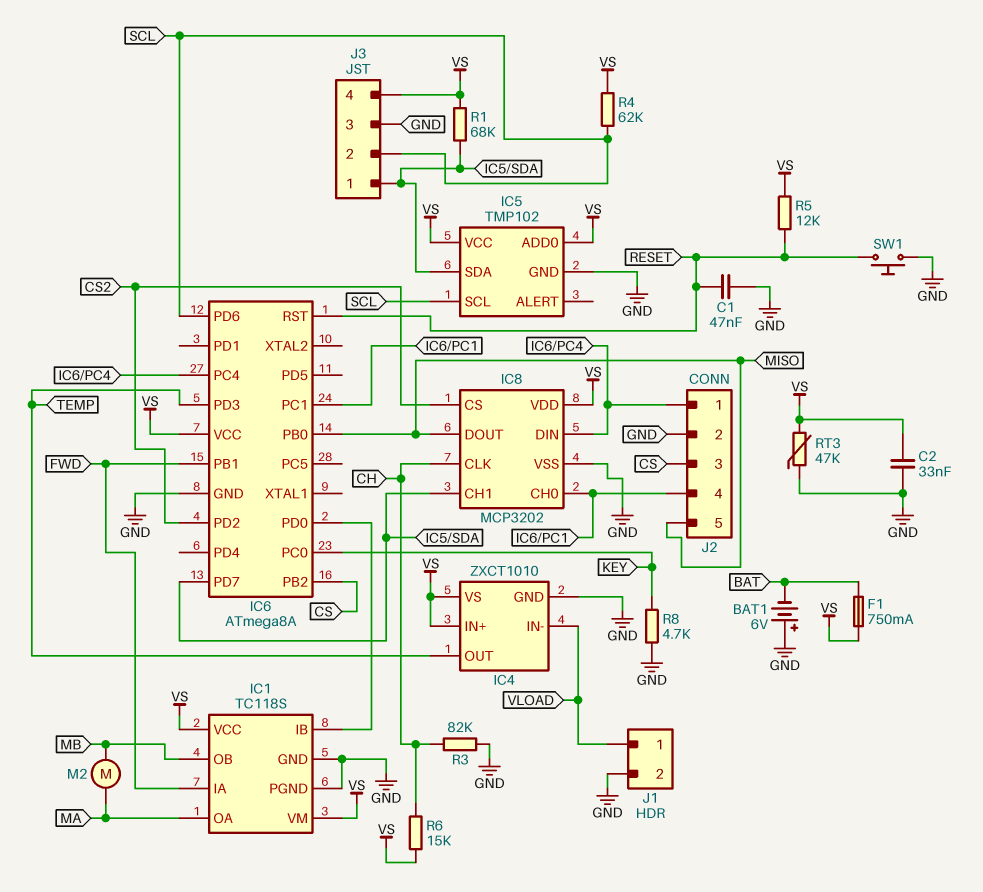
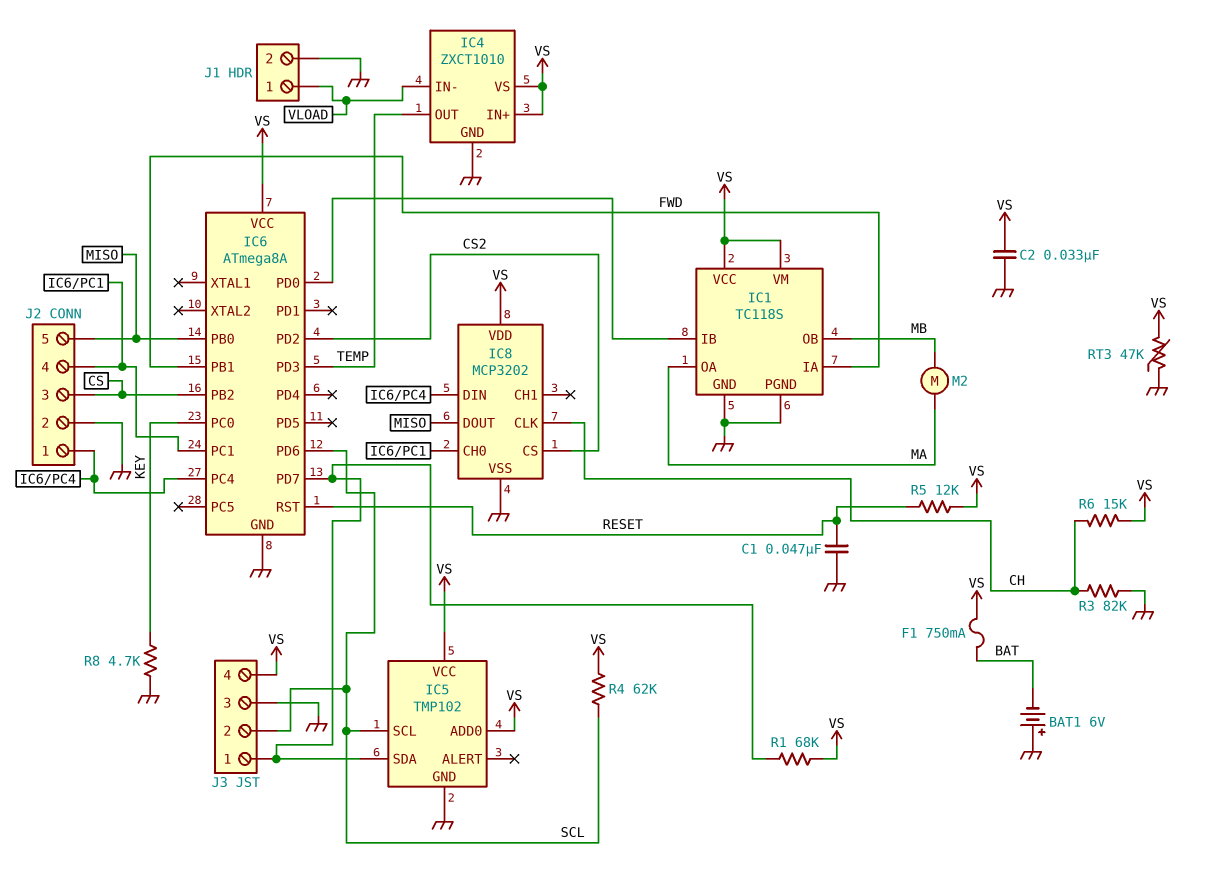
IC8 pin CH1: IC5/SDA -> none
SW1: button (GND, RESET) -> none

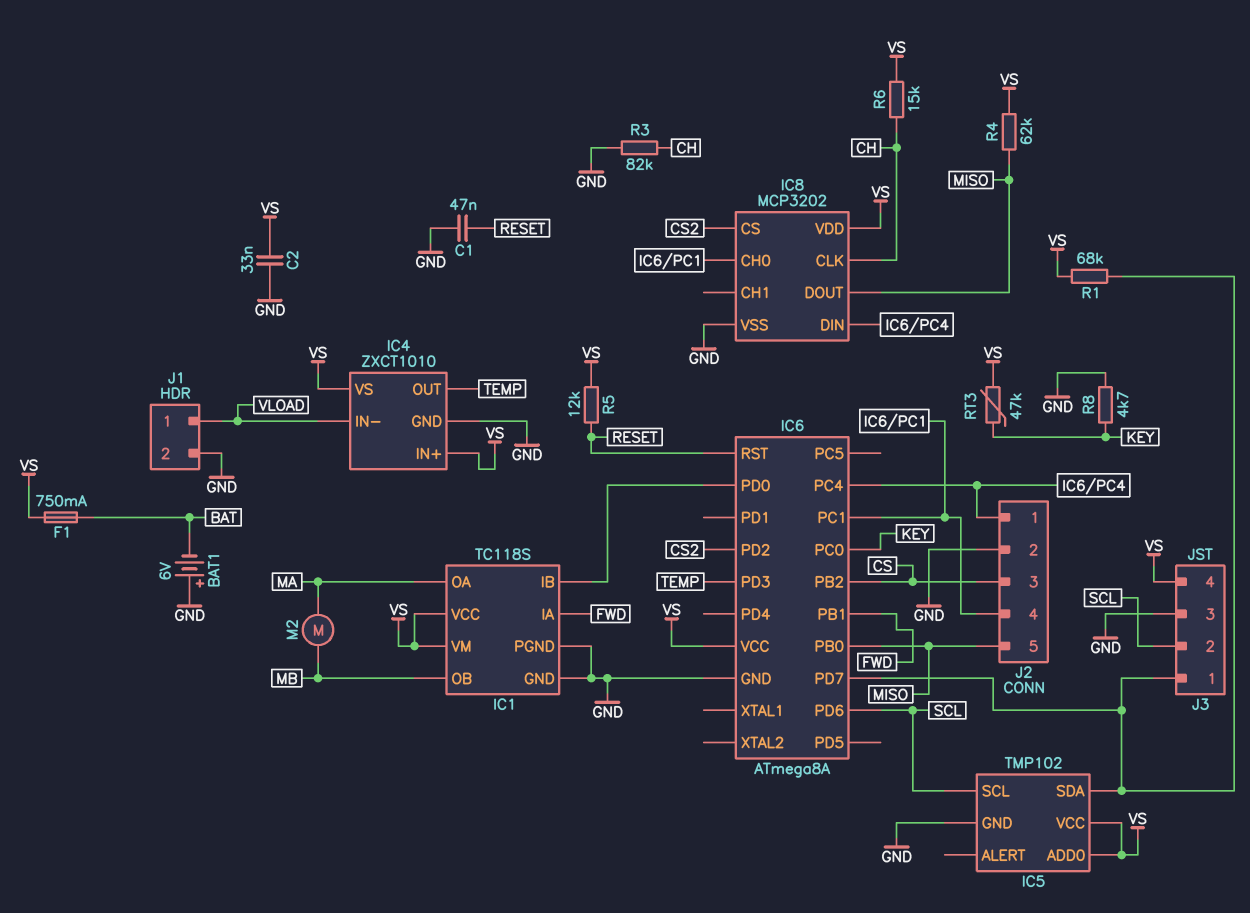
R4: 62k (SCL, VS) -> 62k (MISO, VS)
RT3: 47k (GND, VS) -> 47k (KEY, VS)

